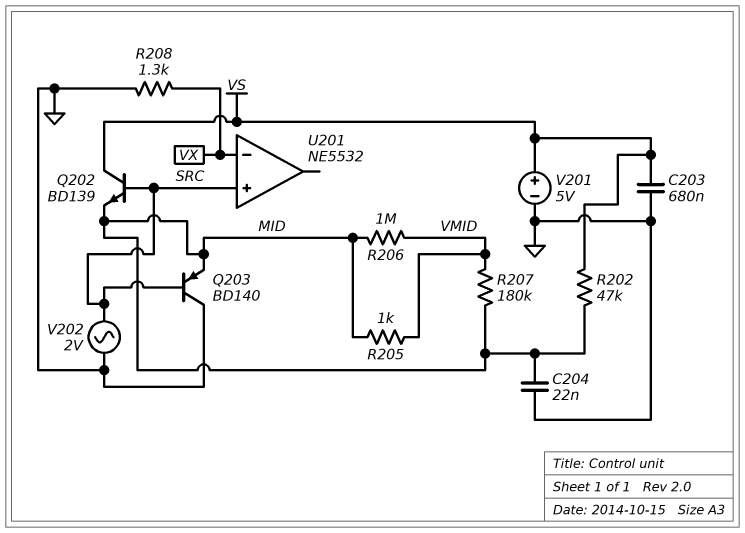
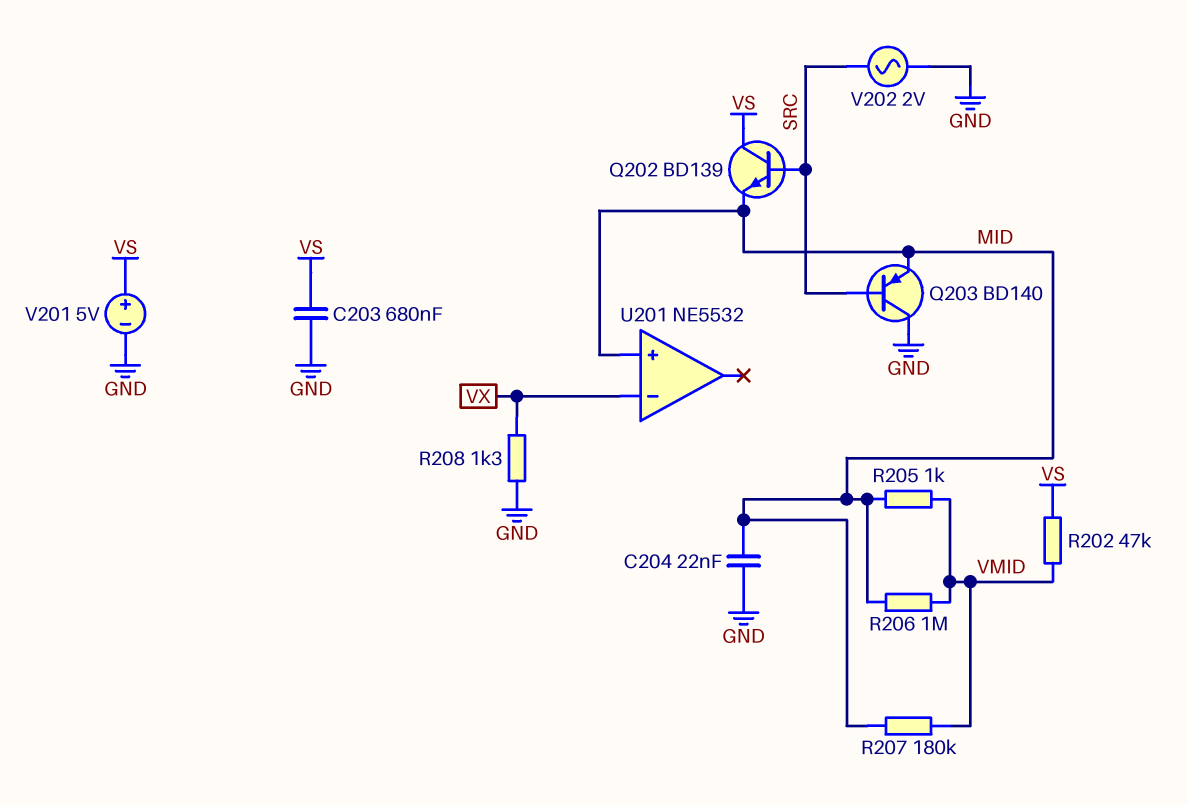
R202: 47k (MID, VS) -> 47k (VMID, VS)
U201 pin in+: SRC -> MID

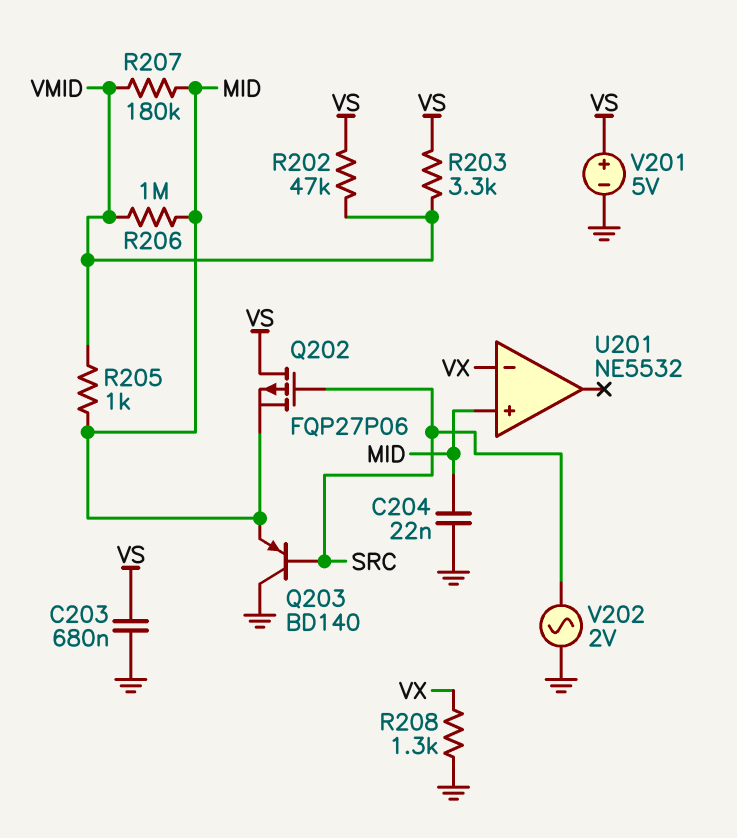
Q202: NPN BD139 (B SRC, C VS, E MID) -> PMOS FQP27P06 (G SRC, D VS, S MID)
R203: none -> 3.3k (VMID, VS)

